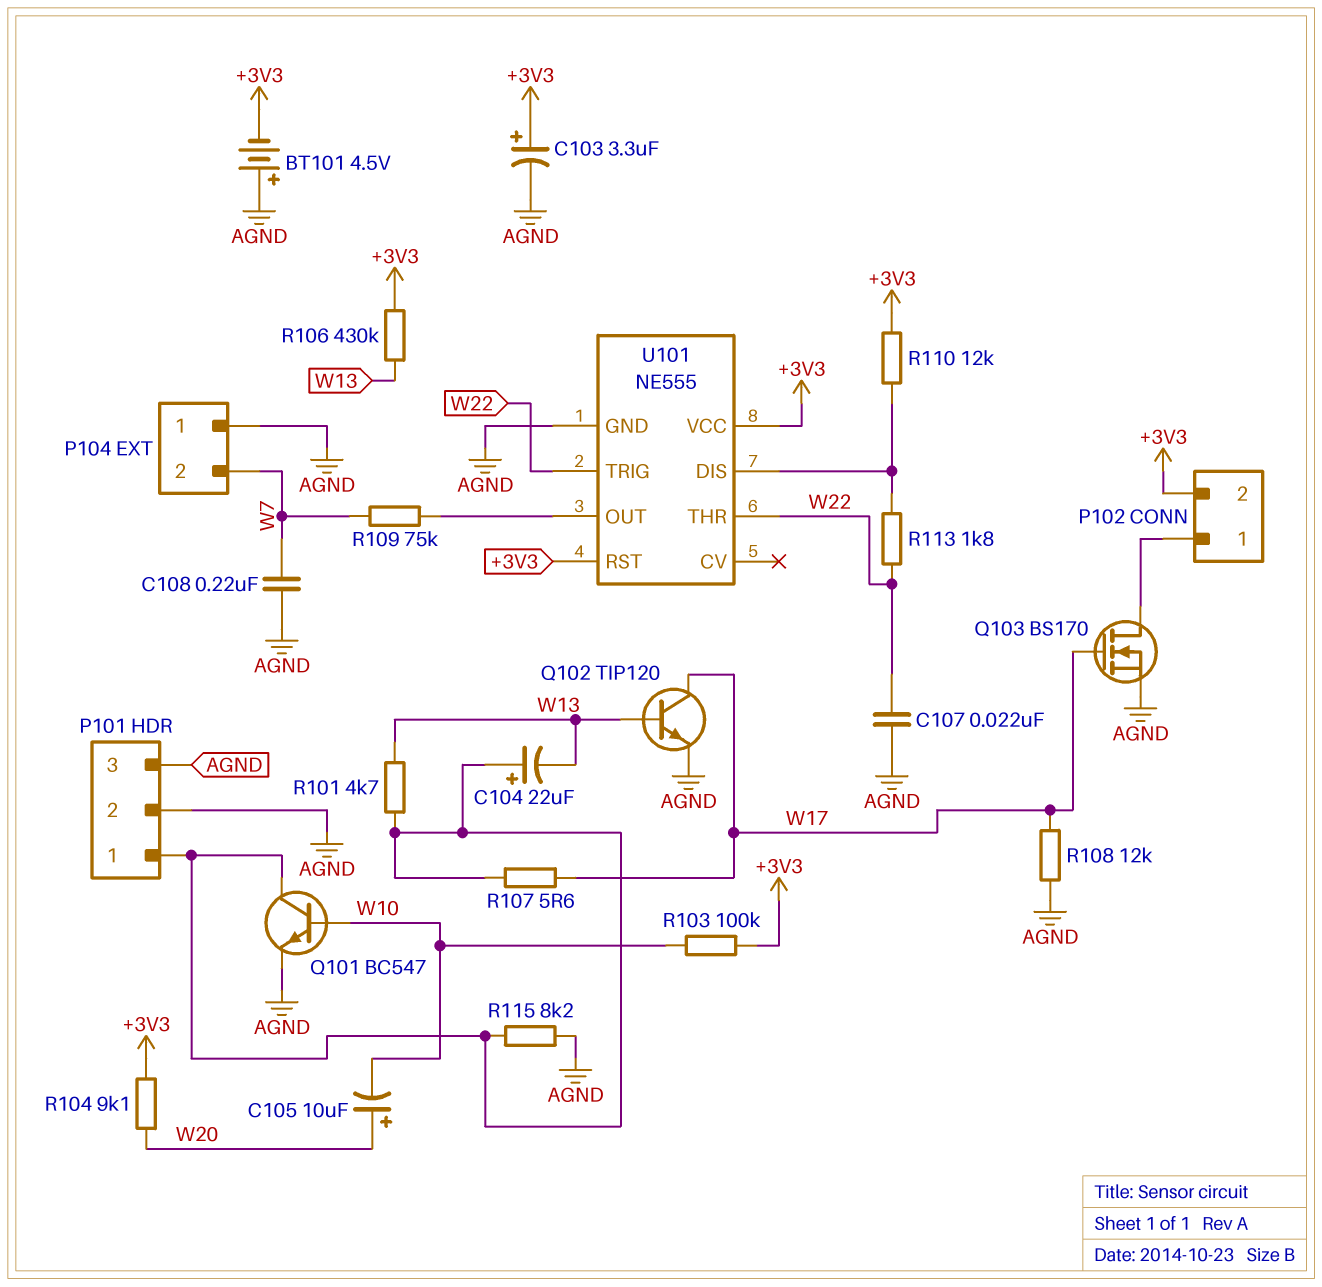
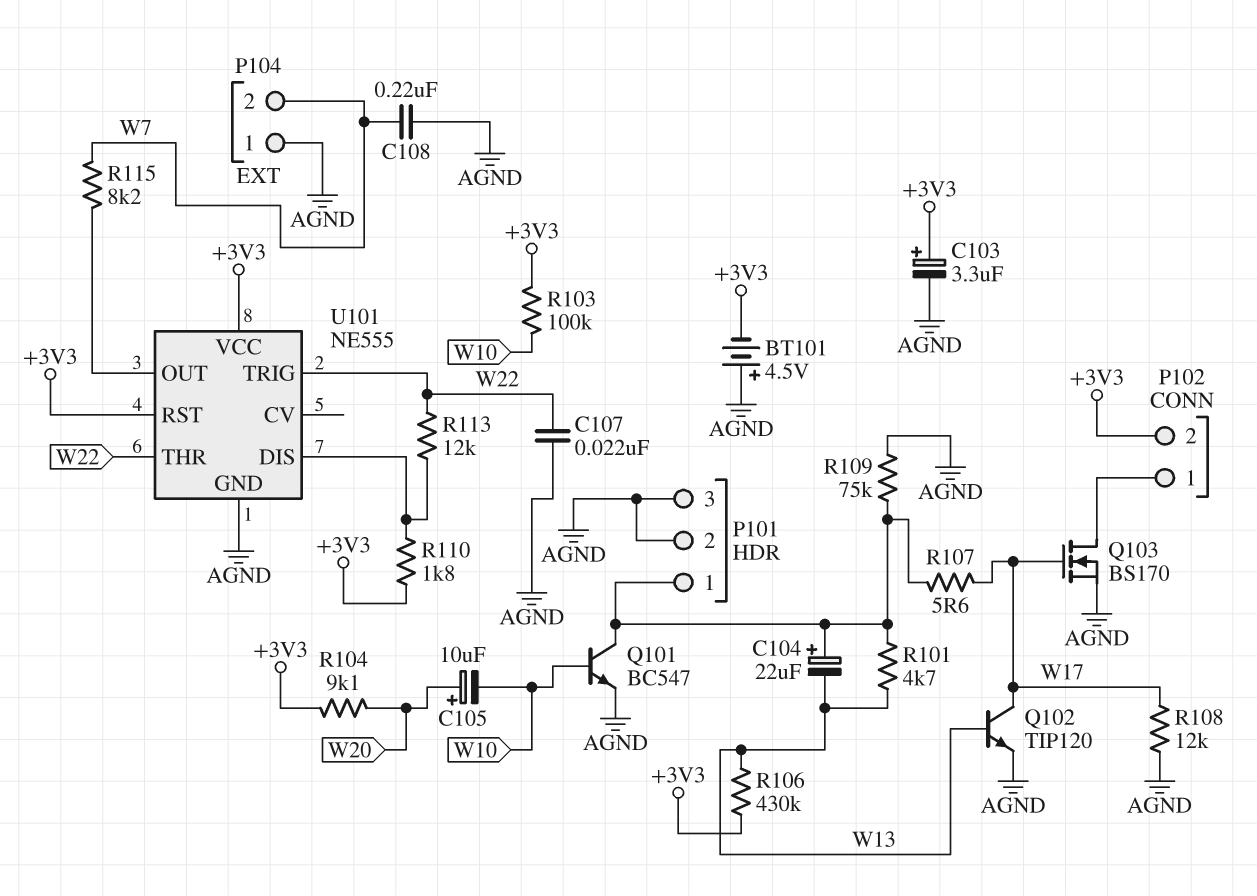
R109: 75k (U101/OUT, W7) -> 75k (AGND, P101/1)
R110: 12k (+3V3, U101/DIS) -> 1.8k (+3V3, U101/DIS)
R113: 1.8k (U101/DIS, W22) -> 12k (U101/DIS, W22)
R115: 8.2k (AGND, P101/1) -> 8.2k (U101/OUT, W7)

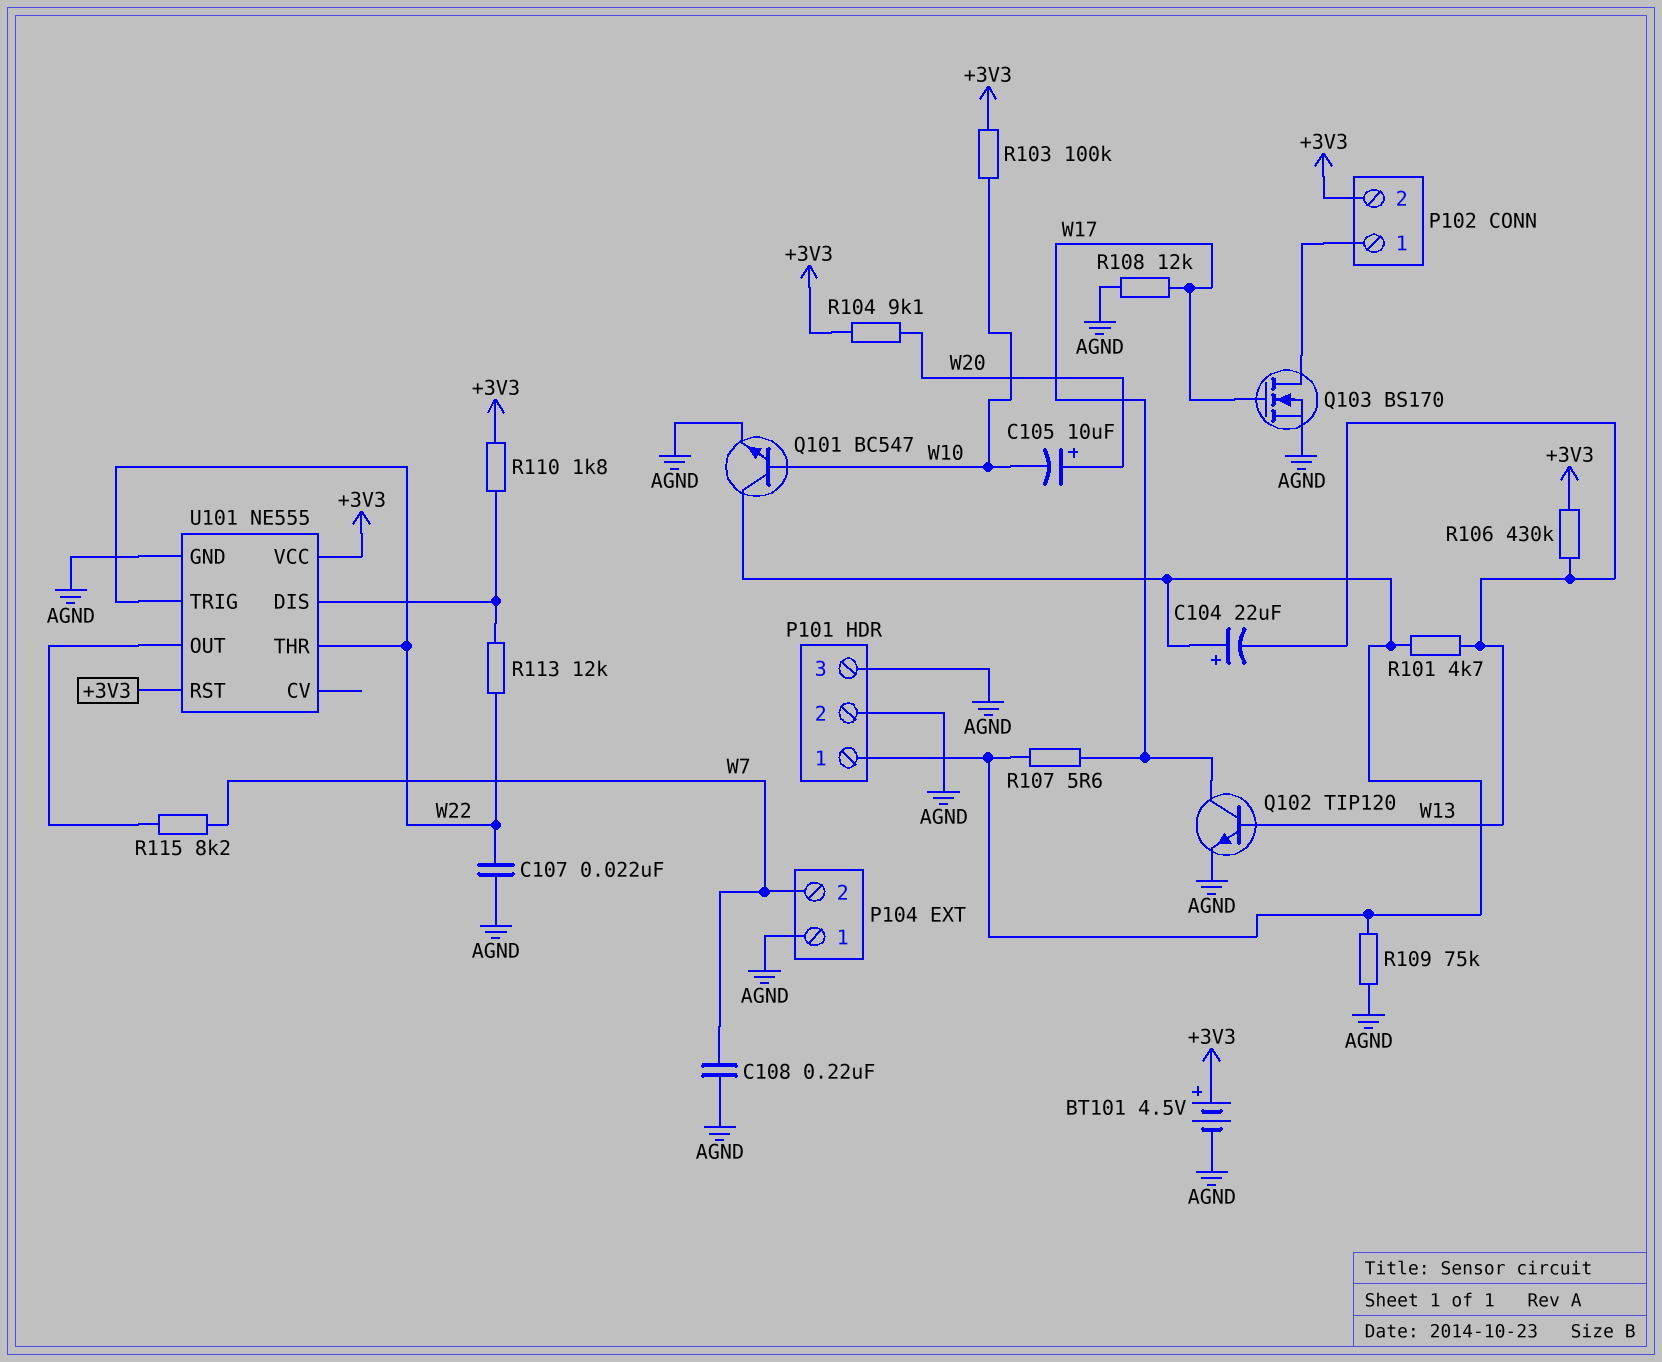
BT101: 4.5V (plus AGND, minus +3V3) -> 4.5V (plus +3V3, minus AGND)
C103: 3.3uF (plus +3V3, minus AGND) -> none

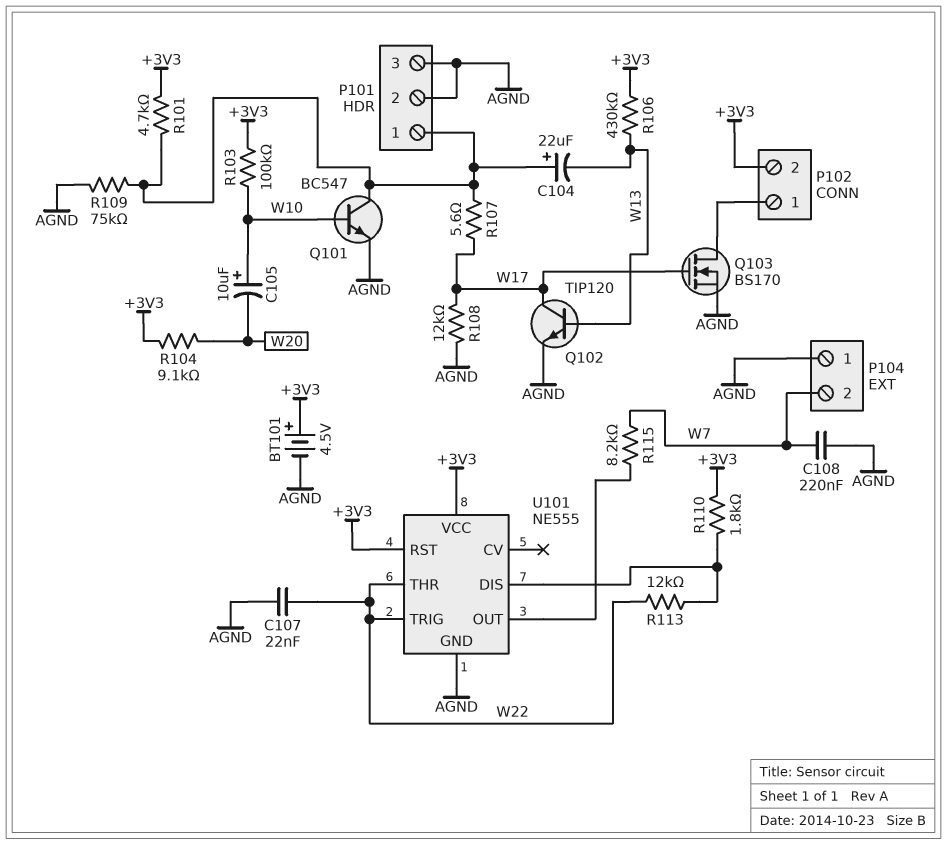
C105: 10uF (plus W20, minus W10) -> 10uF (plus W10, minus W20)
R101: 4.7k (P101/1, W13) -> 4.7k (+3V3, P101/1)

